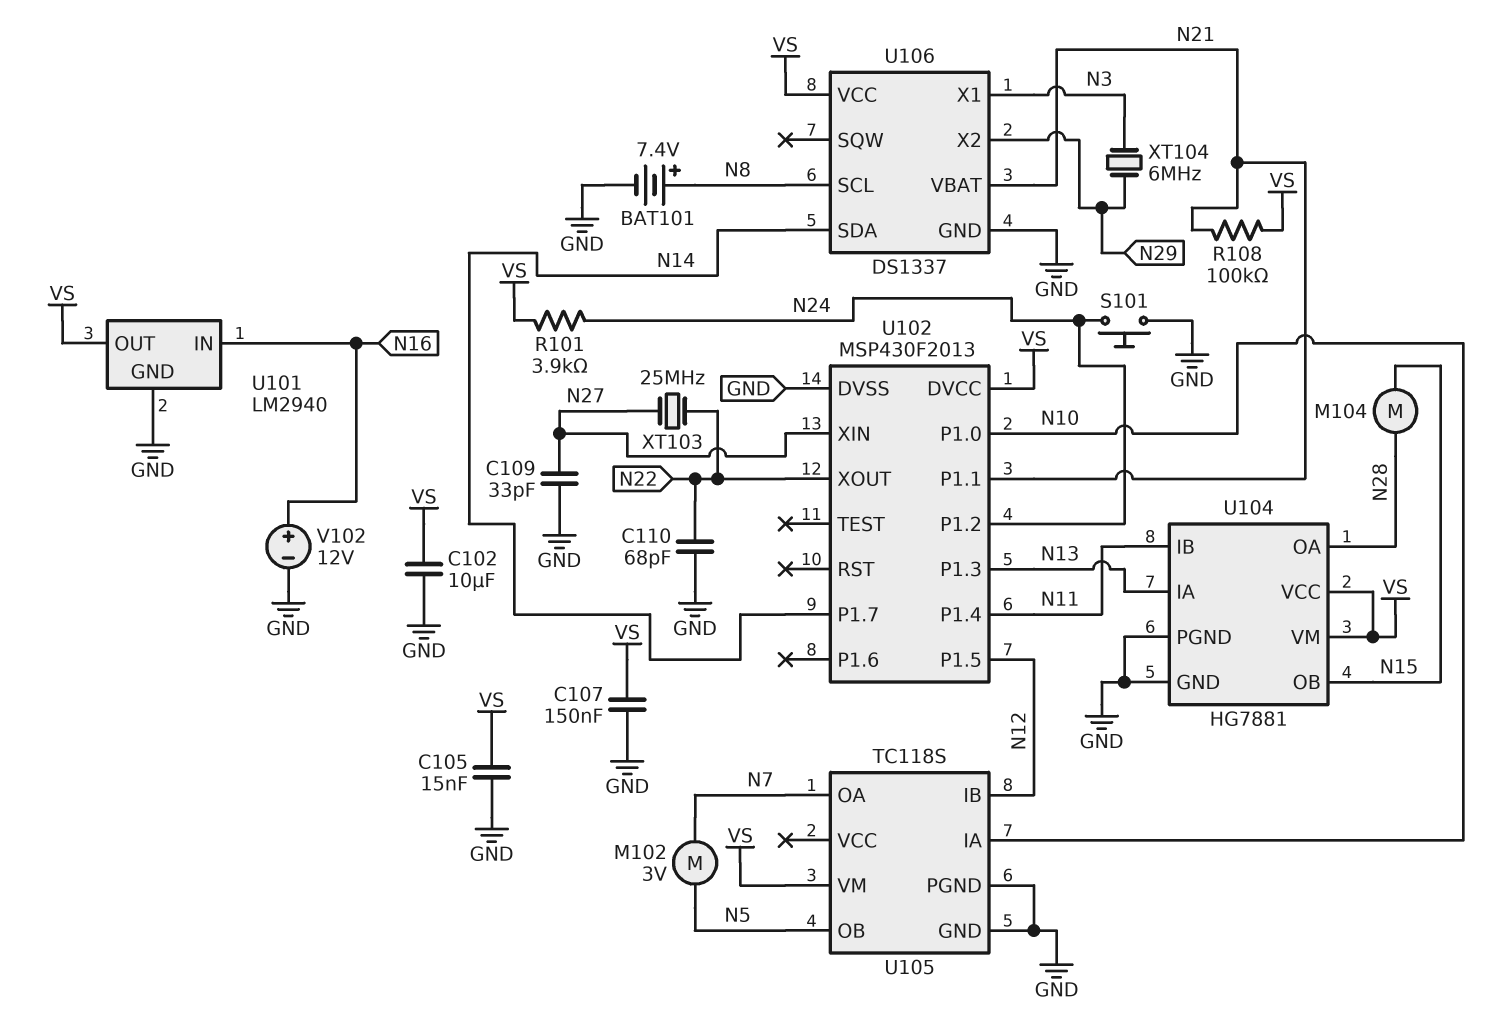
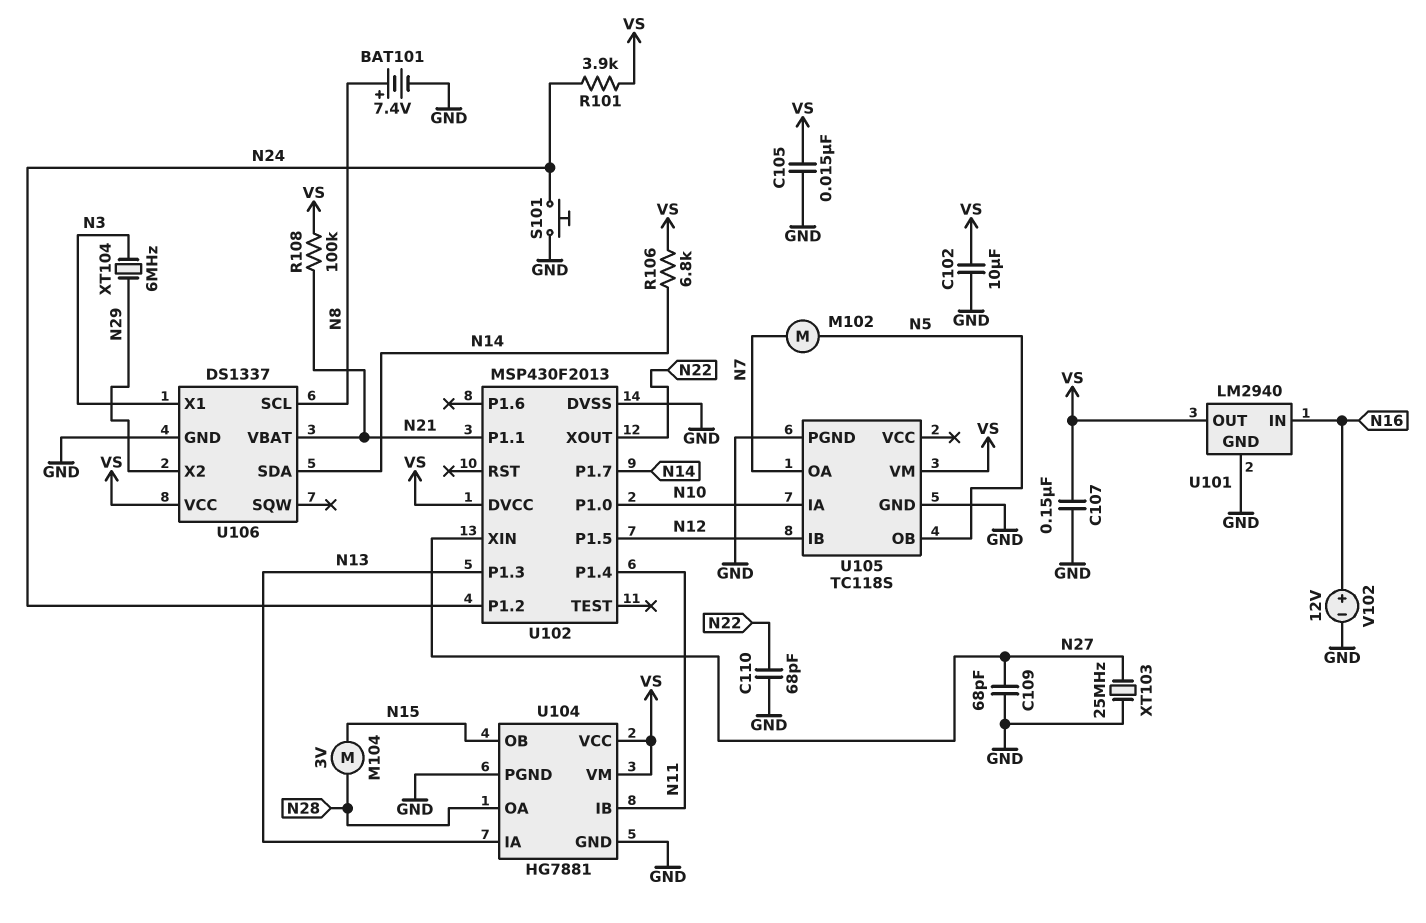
C109: 33pF (GND, N27) -> 68pF (GND, N27)
M102: motor 3V (N5, N7) -> motor (N5, N7)
M104: motor (N15, N28) -> motor 3V (N15, N28)
R106: none -> 6.8k (N14, VS)
XT103: 25MHz (N22, N27) -> 25MHz (GND, N27)

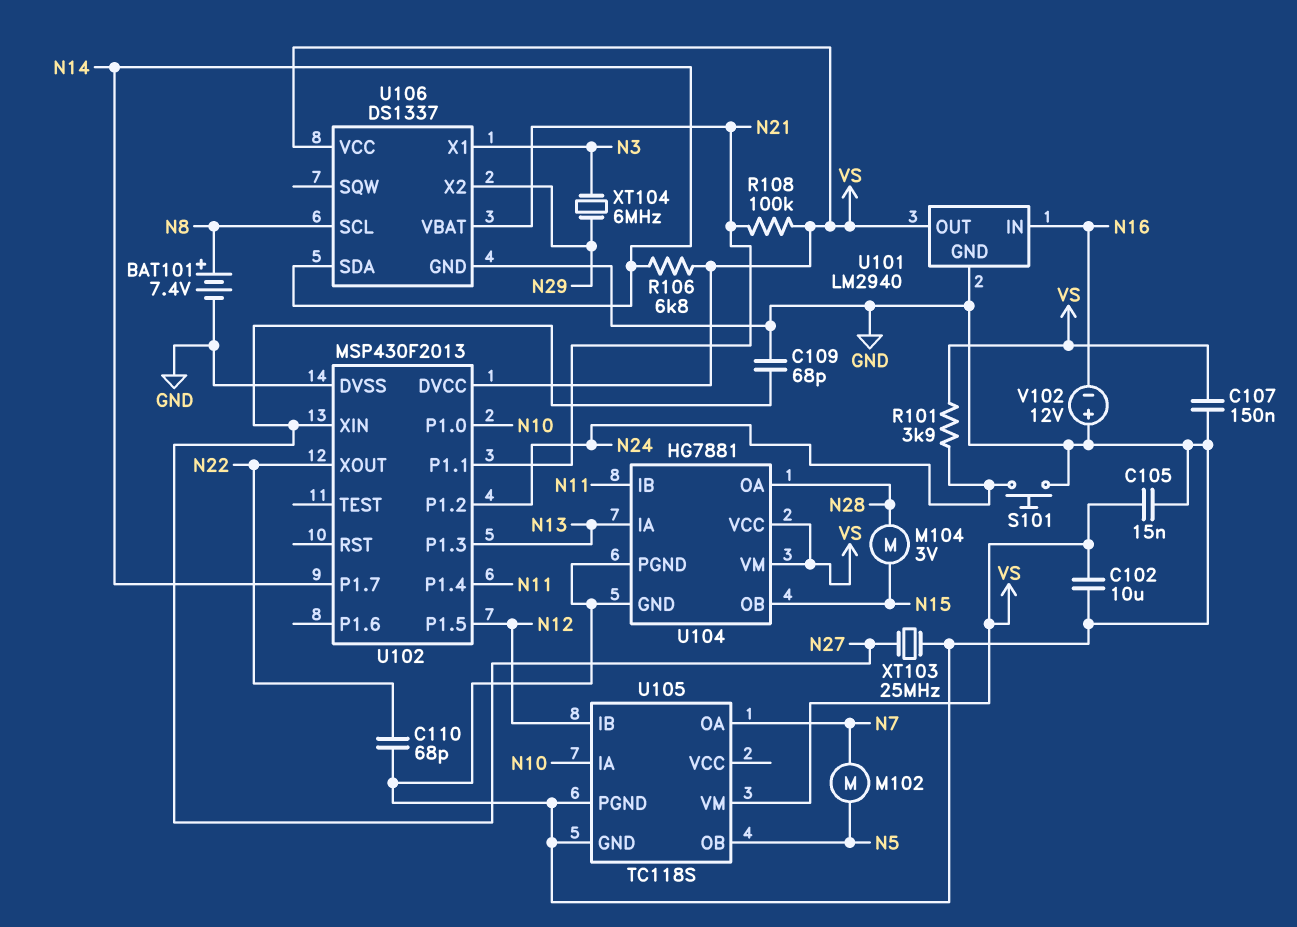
V102: 12V (plus N16, minus GND) -> 12V (plus GND, minus N16)

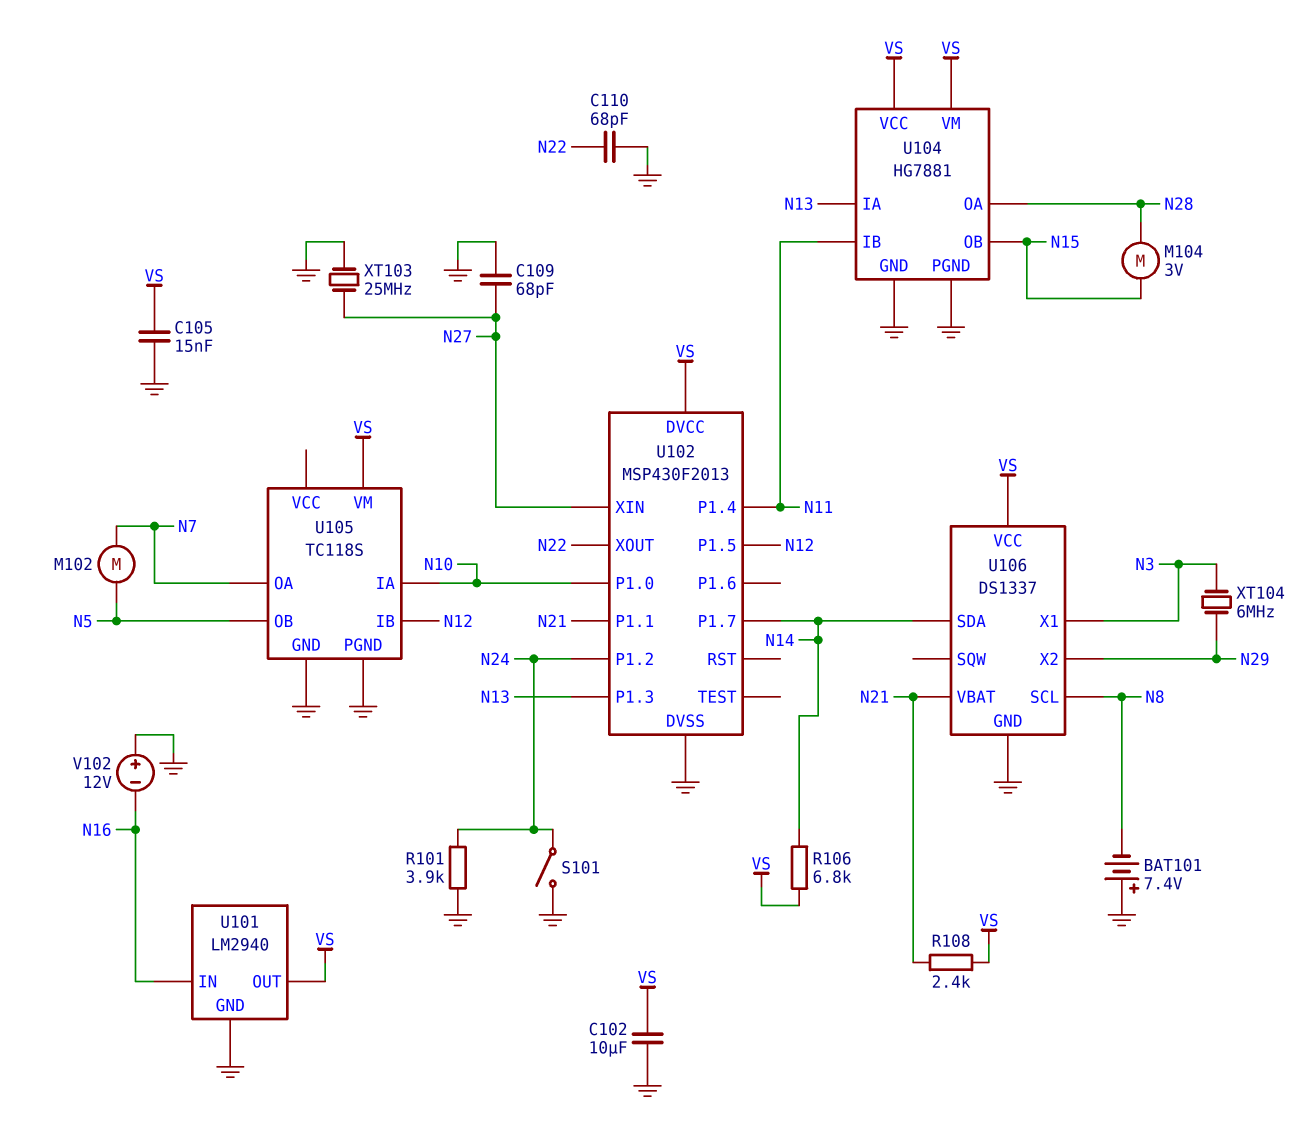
BAT101: 7.4V (plus N8, minus GND) -> 7.4V (plus GND, minus N8)
C107: 150nF (GND, VS) -> none
R101: 3.9k (N24, VS) -> 3.9k (GND, N24)
R108: 100k (N21, VS) -> 2.4k (N21, VS)
S101: button (GND, N24) -> switch (GND, N24)

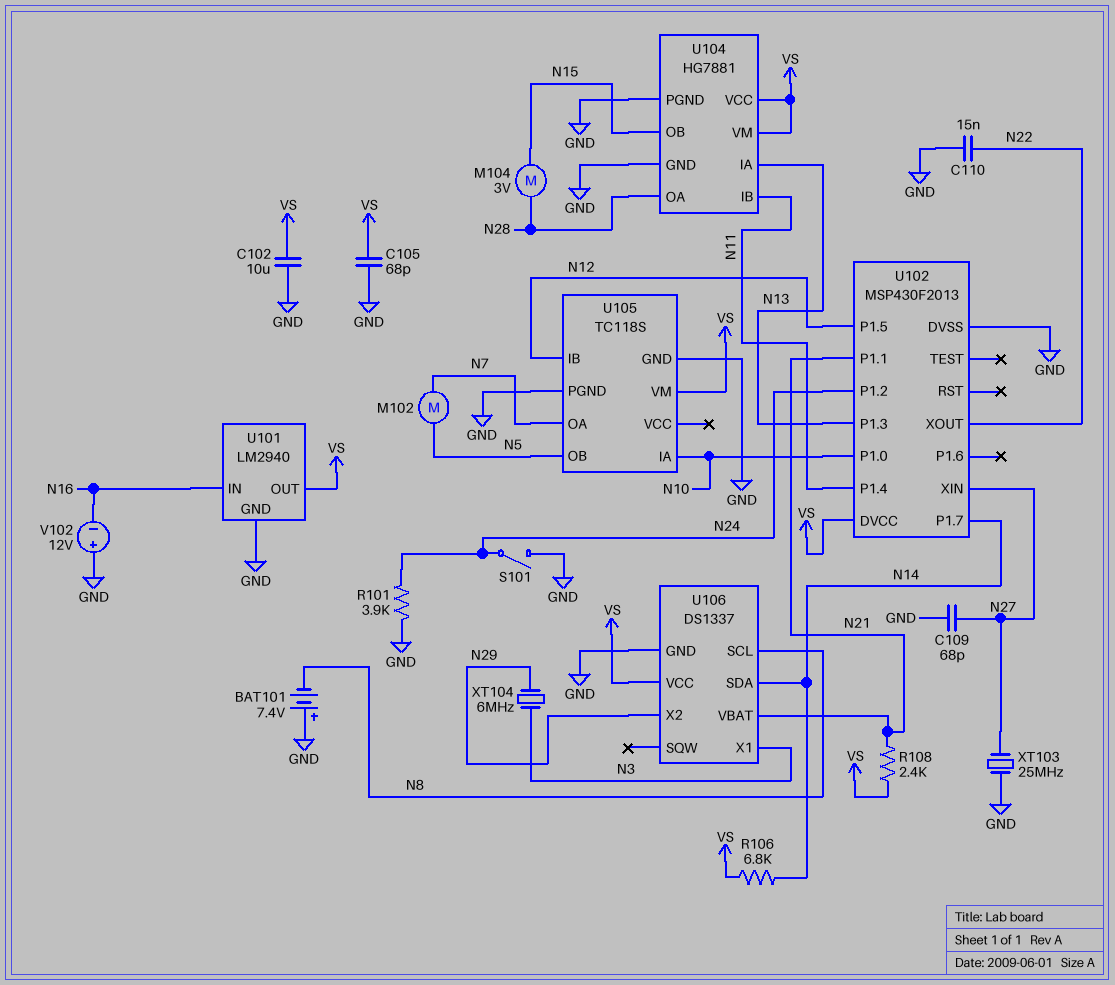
C105: 15nF (GND, VS) -> 68pF (GND, VS)
C110: 68pF (GND, N22) -> 15nF (GND, N22)

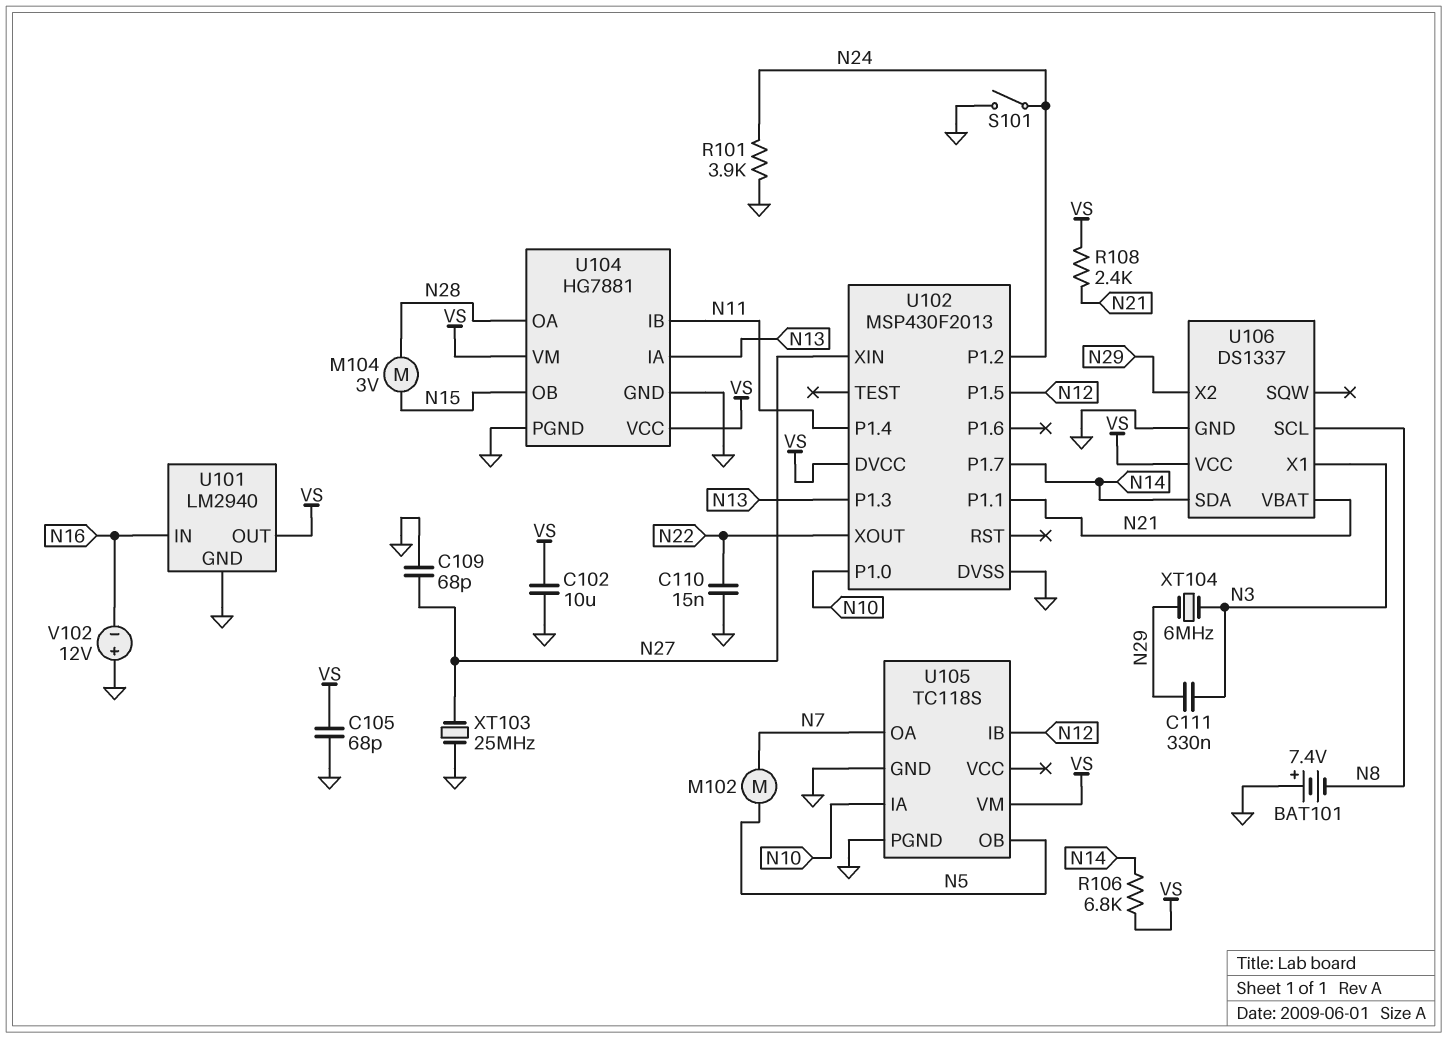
C111: none -> 330nF (N3, N29)

